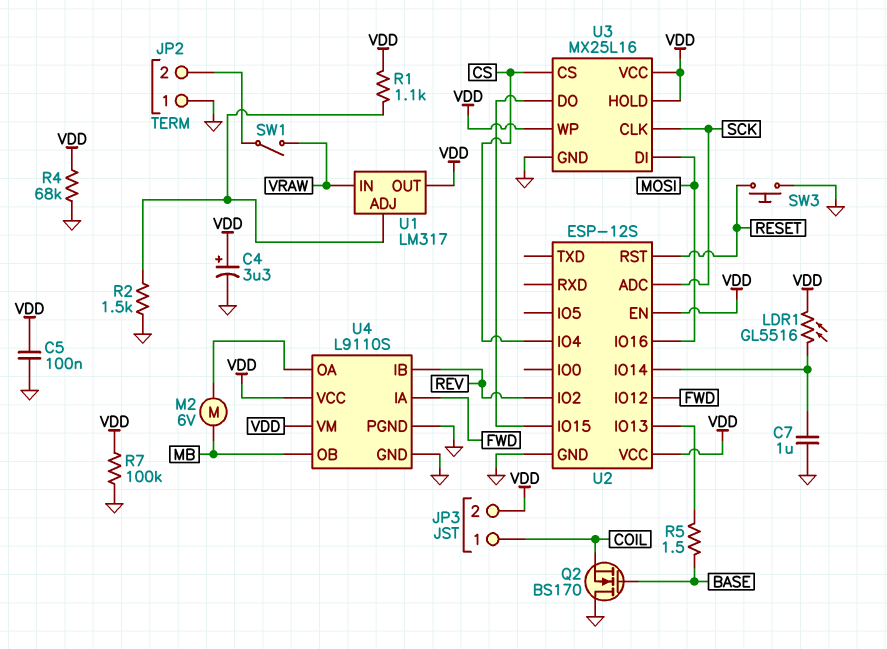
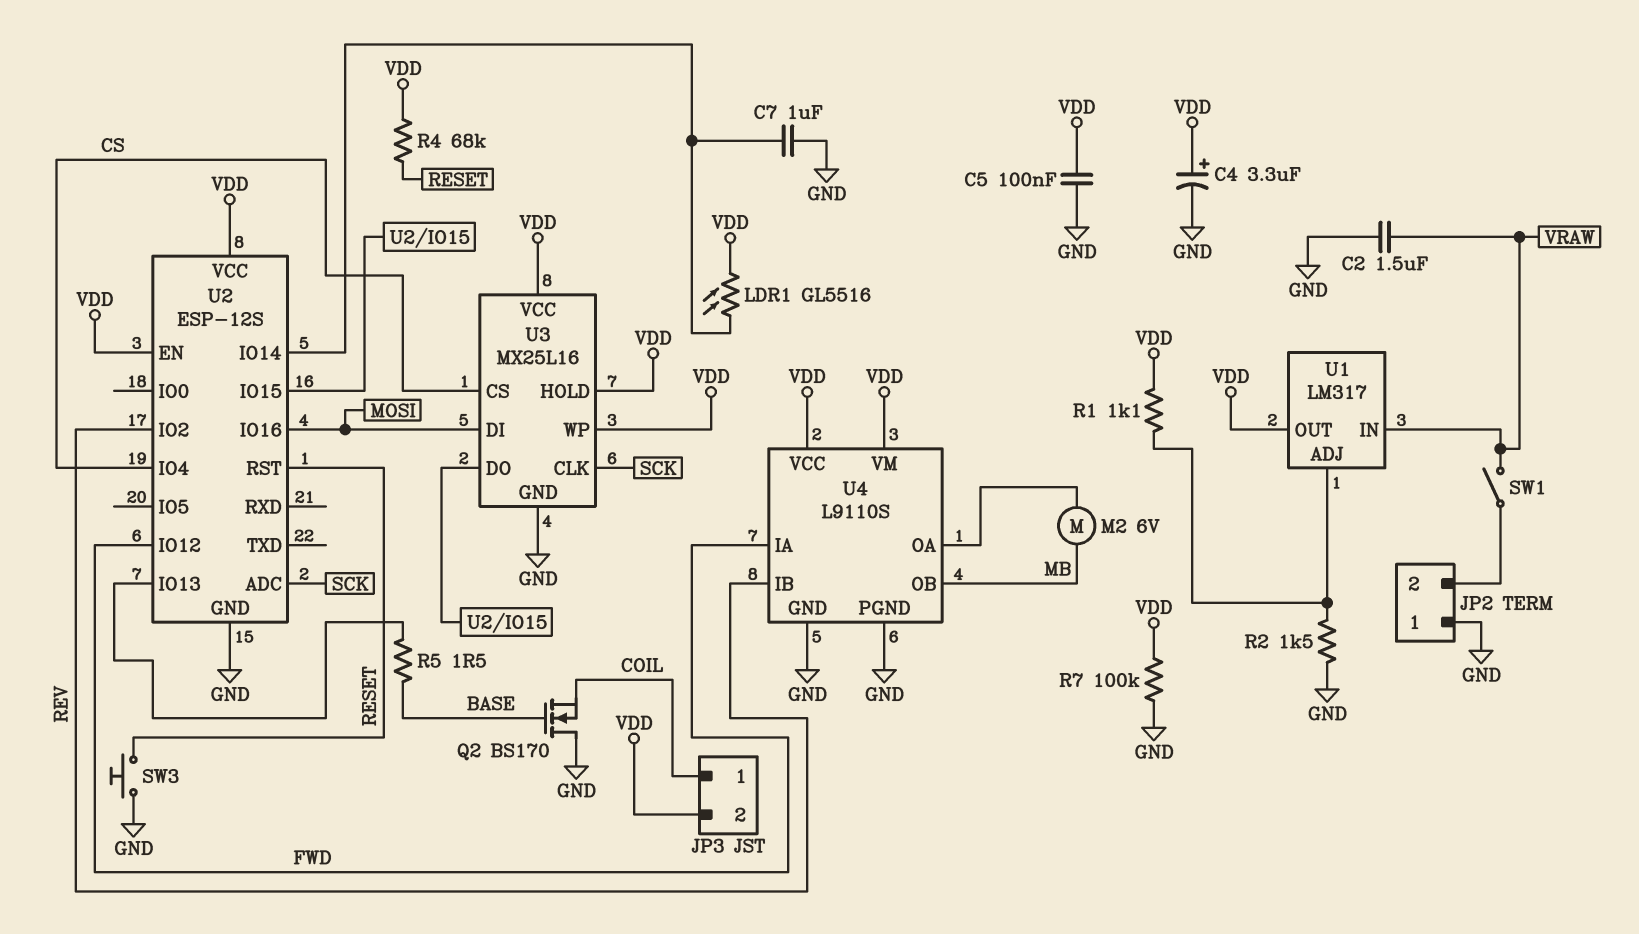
C2: none -> 1.5uF (GND, VRAW)
R4: 68k (GND, VDD) -> 68k (RESET, VDD)

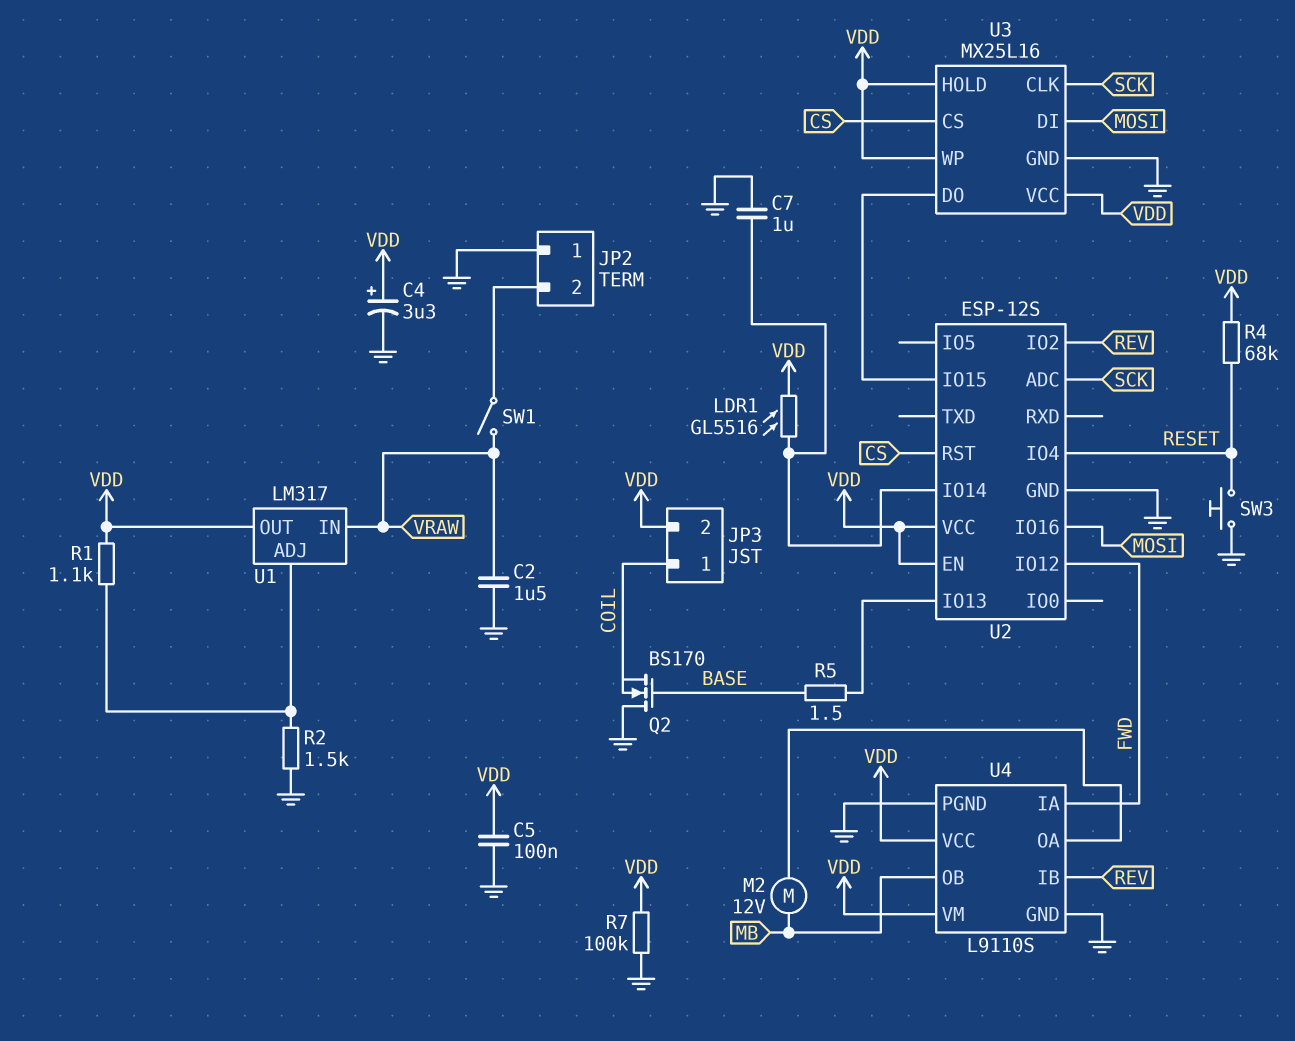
M2: motor 6V (MB, U4/OA) -> motor 12V (MB, U4/OA)
U2 pin IO4: CS -> RESET
U2 pin RST: RESET -> CS

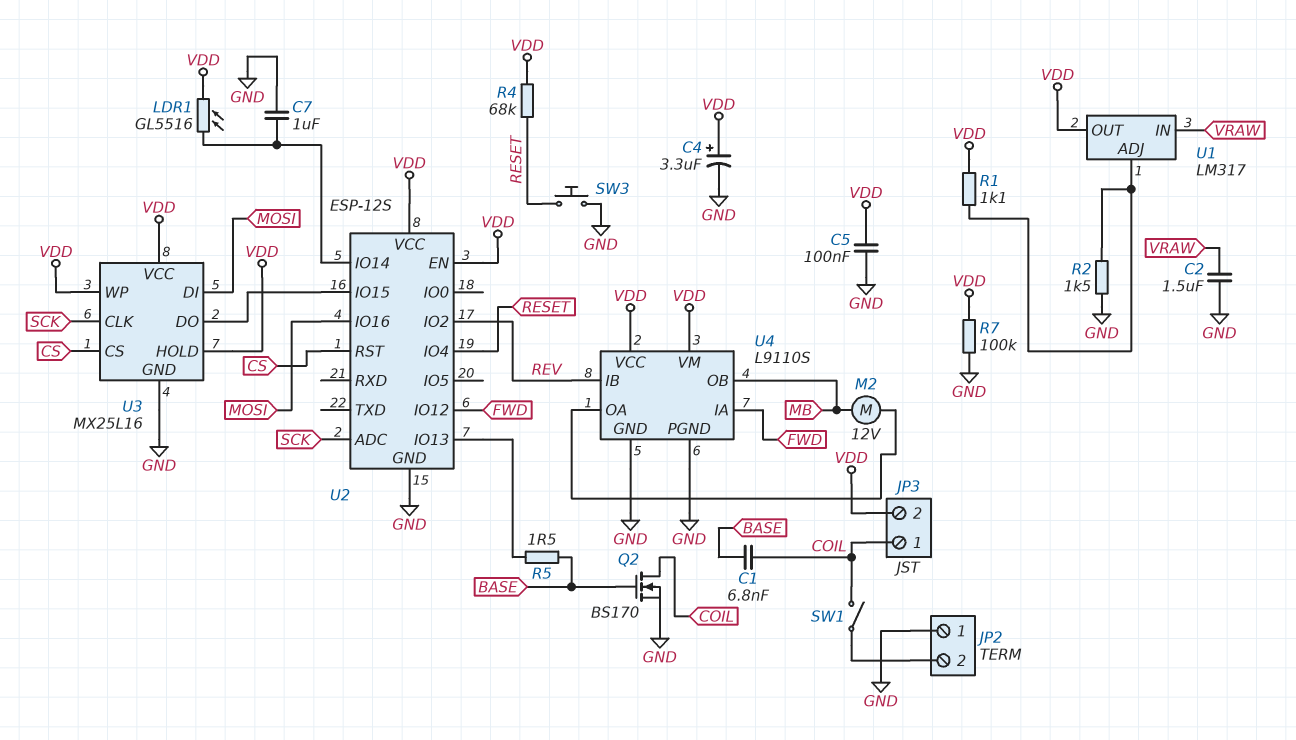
C1: none -> 6.8nF (BASE, COIL)
Q2: NMOS BS170 (G BASE, D GND, S COIL) -> NMOS BS170 (G BASE, D COIL, S GND)
SW1: switch (JP2/2, VRAW) -> switch (COIL, JP2/2)

